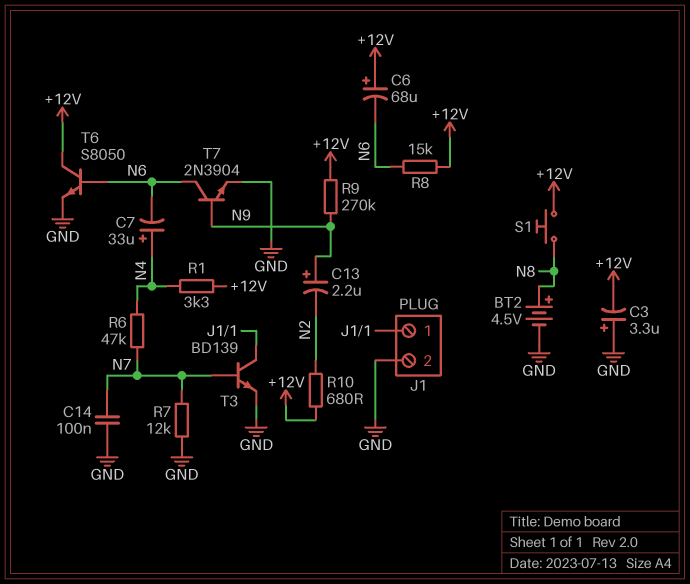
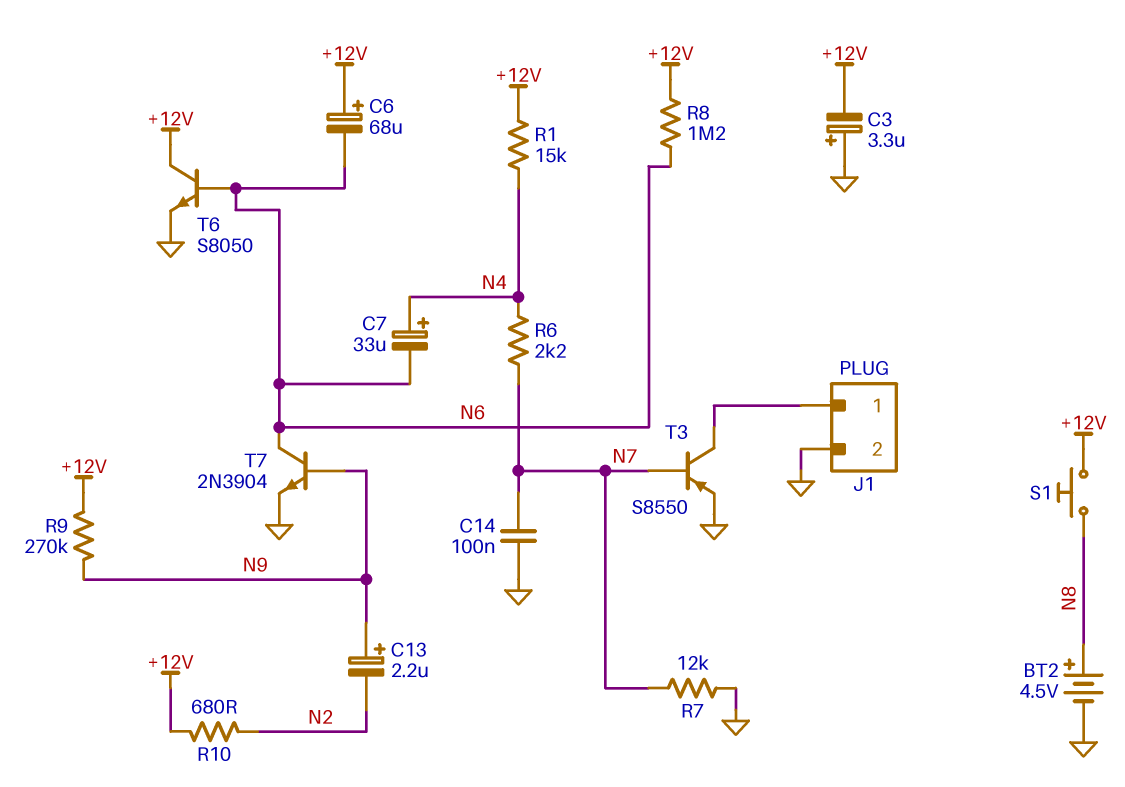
R1: 3.3k (+12V, N4) -> 15k (+12V, N4)
R6: 47k (N4, N7) -> 2.2k (N4, N7)
R8: 15k (+12V, N6) -> 1.2M (+12V, N6)
T3: NPN BD139 (B N7, C J1/1, E GND) -> PNP S8550 (B N7, C J1/1, E GND)

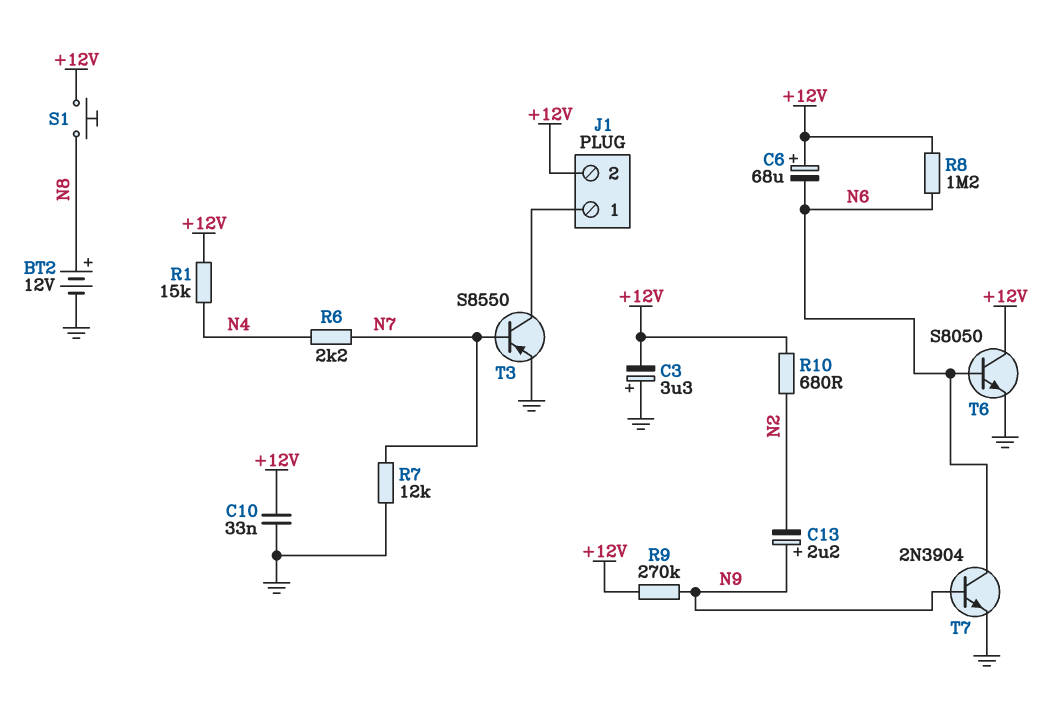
BT2: 4.5V (plus N8, minus GND) -> 12V (plus N8, minus GND)
C7: 33uF (plus N4, minus N6) -> none
C10: none -> 33nF (+12V, GND)
C14: 100nF (GND, N7) -> none
J1 pin 2: GND -> +12V

